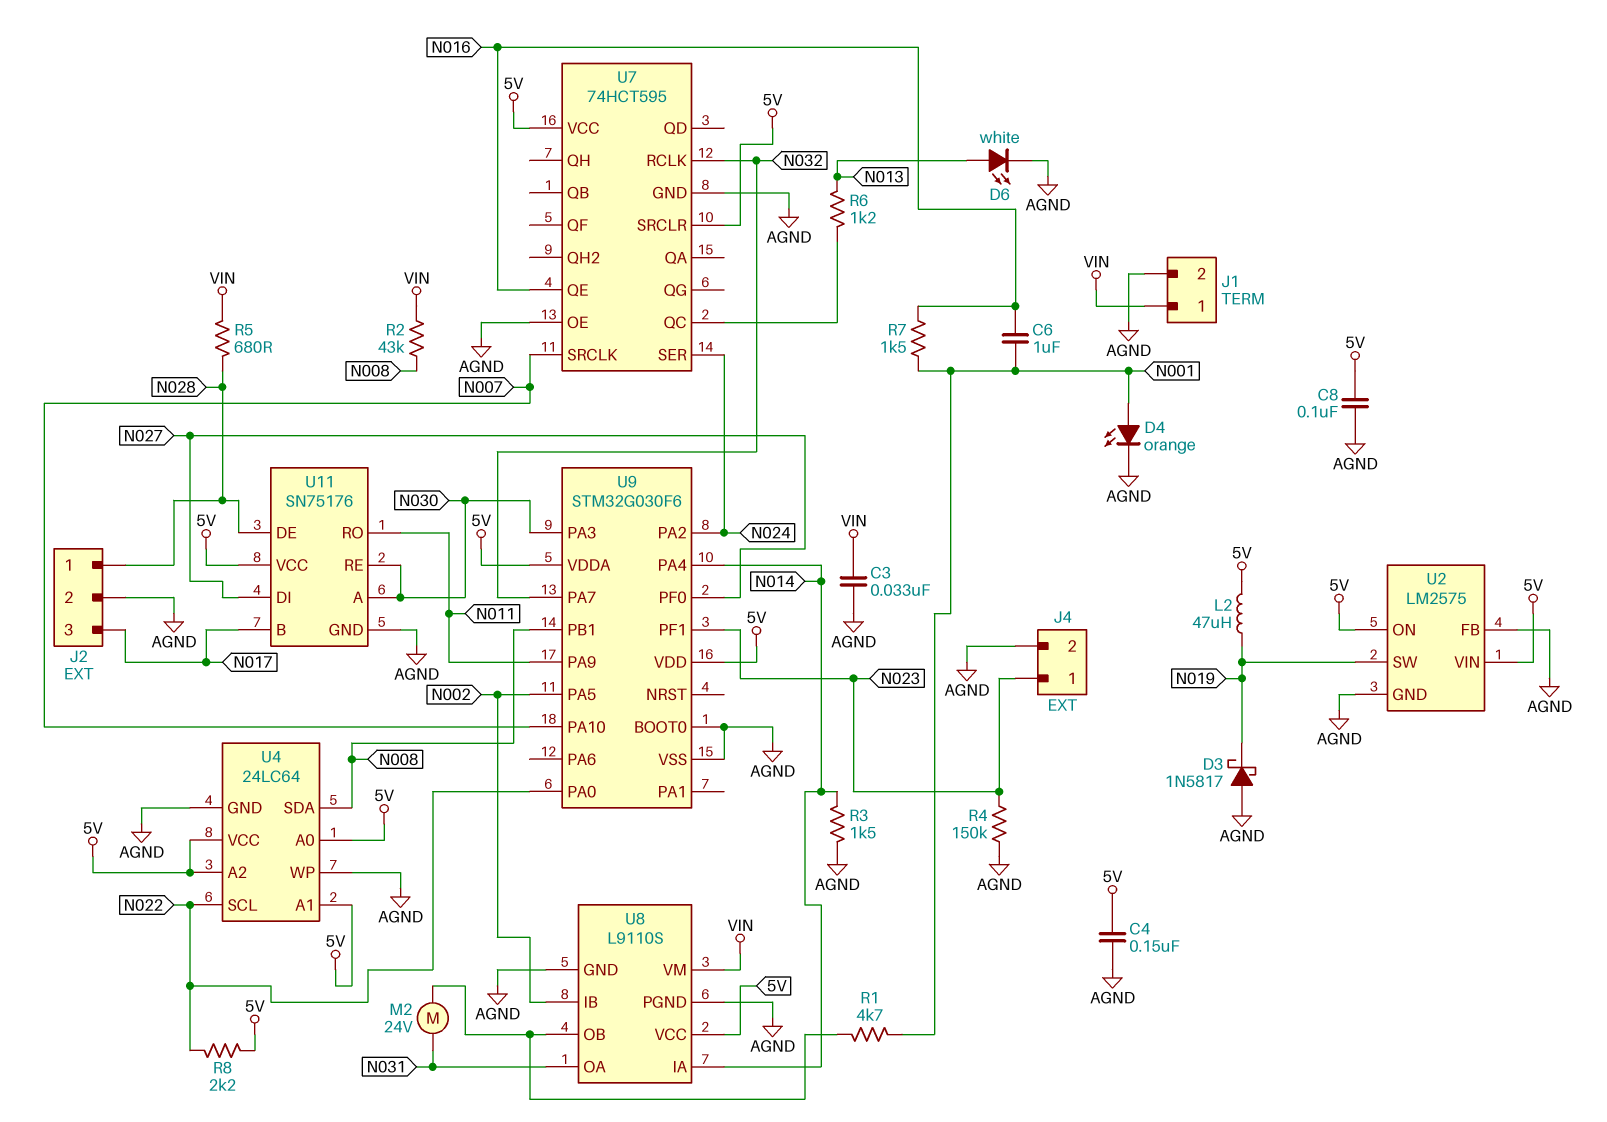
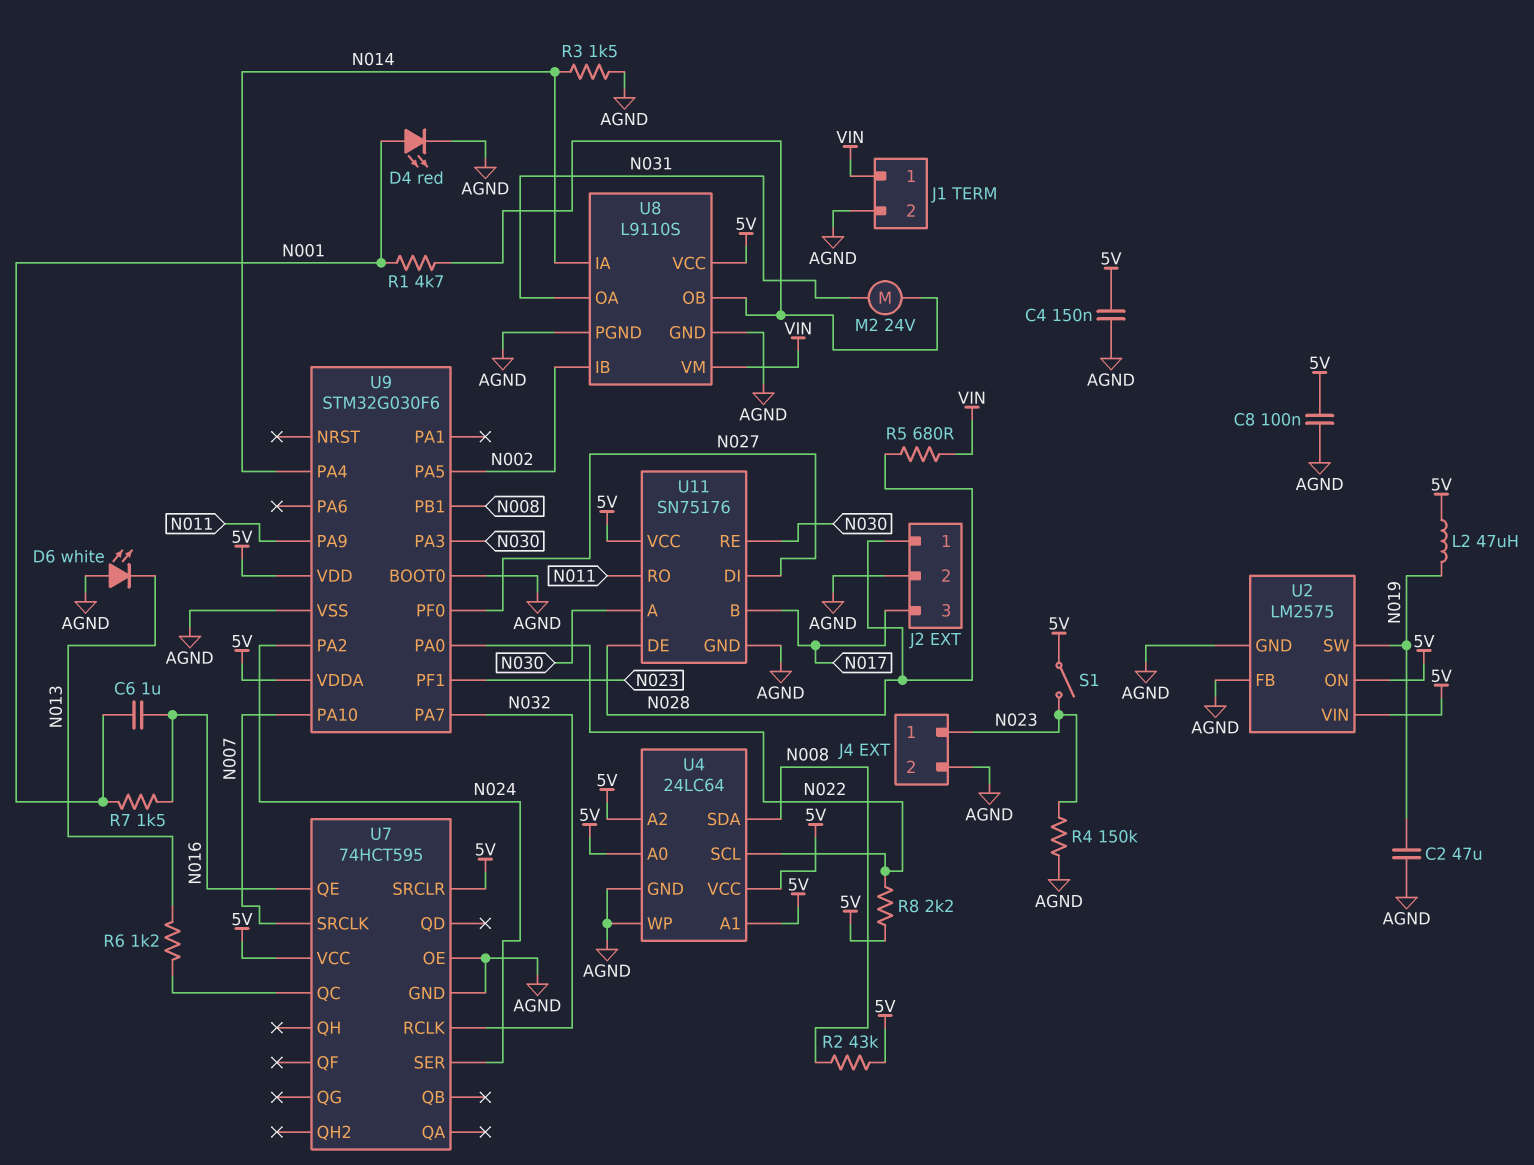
C2: none -> 47uF (AGND, N019)
C3: 33nF (AGND, VIN) -> none
D3: schottky 1N5817 (A AGND, K N019) -> none
D4: LED orange (A N001, K AGND) -> LED red (A N001, K AGND)
D6: LED white (A N013, K AGND) -> LED white (A AGND, K N013)
R2: 43k (N008, VIN) -> 43k (5V, N008)
S1: none -> switch (5V, N023)

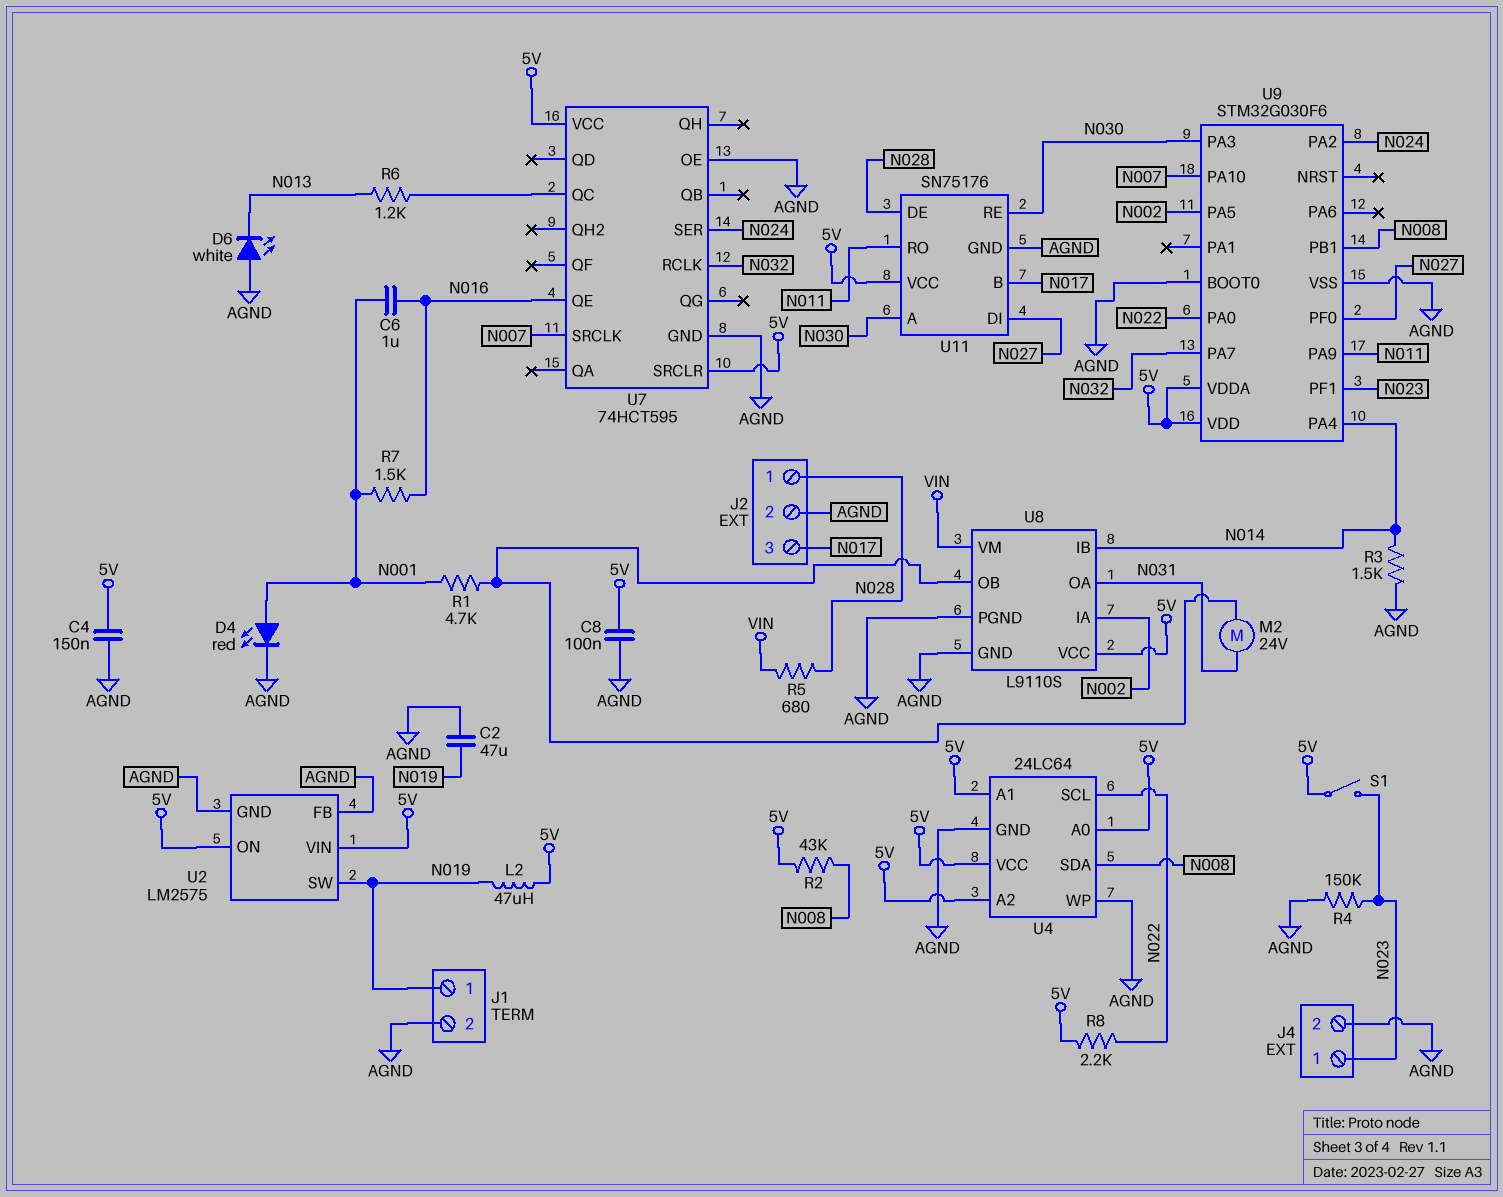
J1 pin 1: VIN -> N019
U8 pin IA: N014 -> N002
U8 pin IB: N002 -> N014

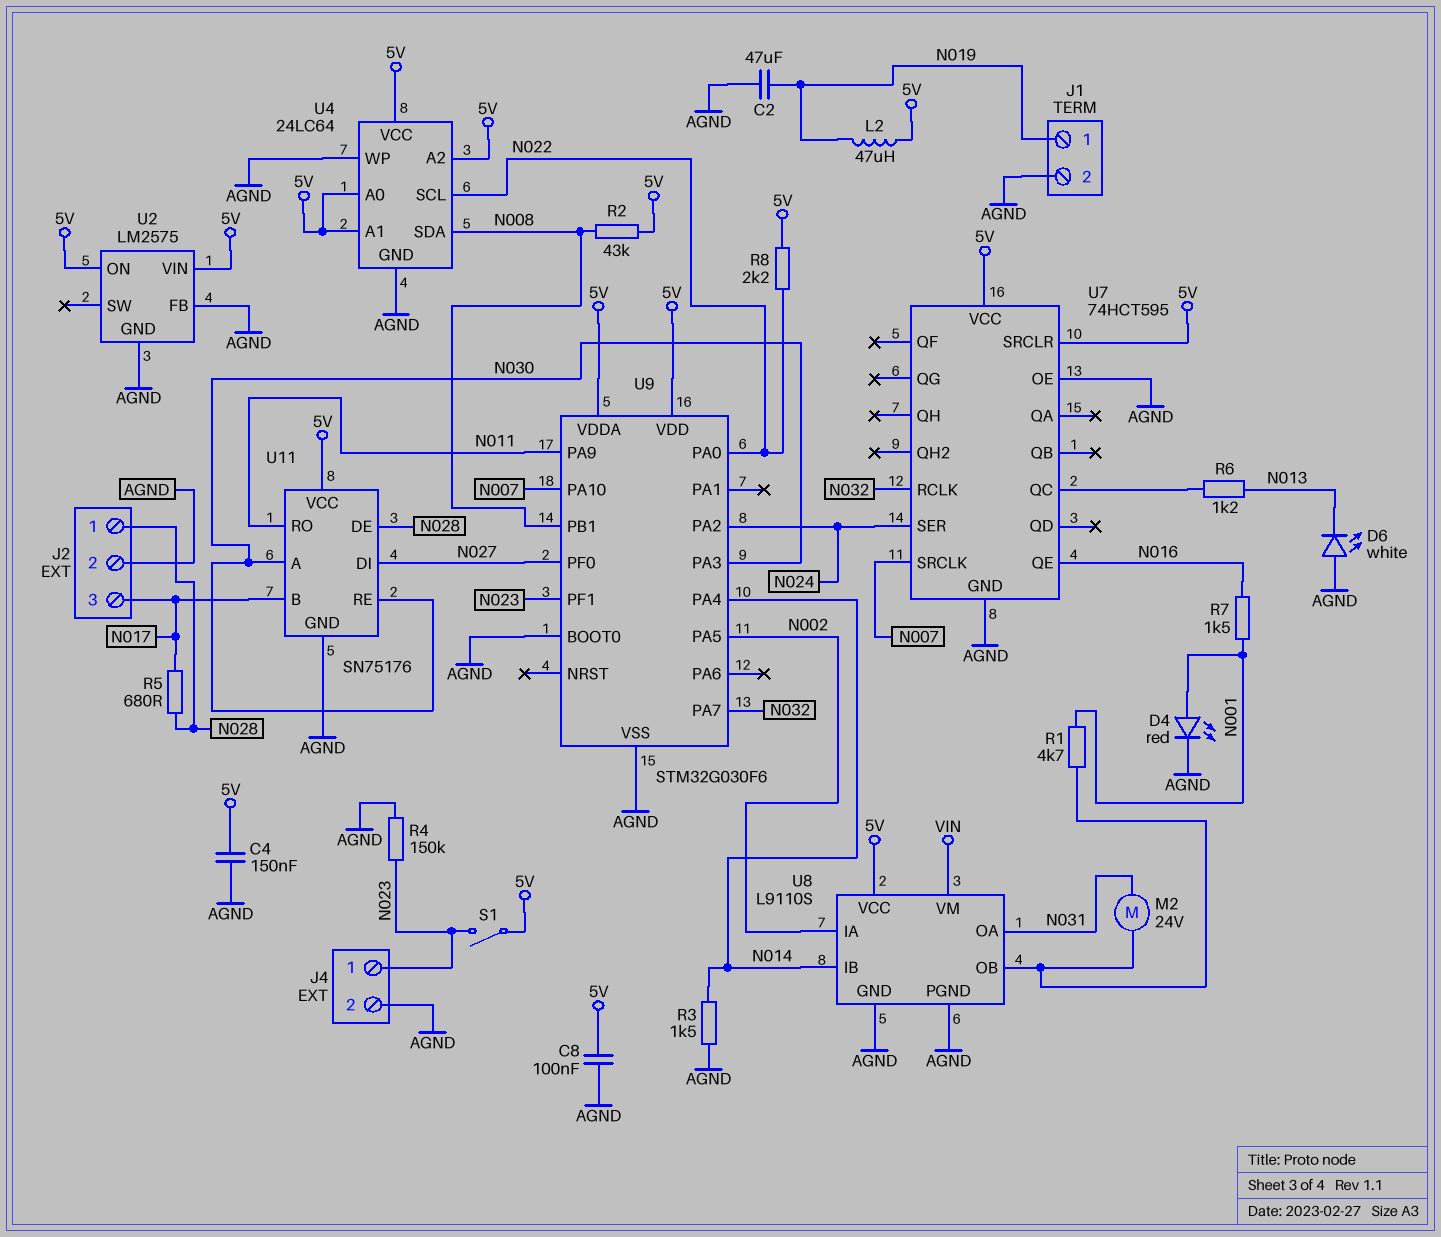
C6: 1uF (N001, N016) -> none
R5: 680 (N028, VIN) -> 680 (N017, N028)
U2 pin SW: N019 -> none

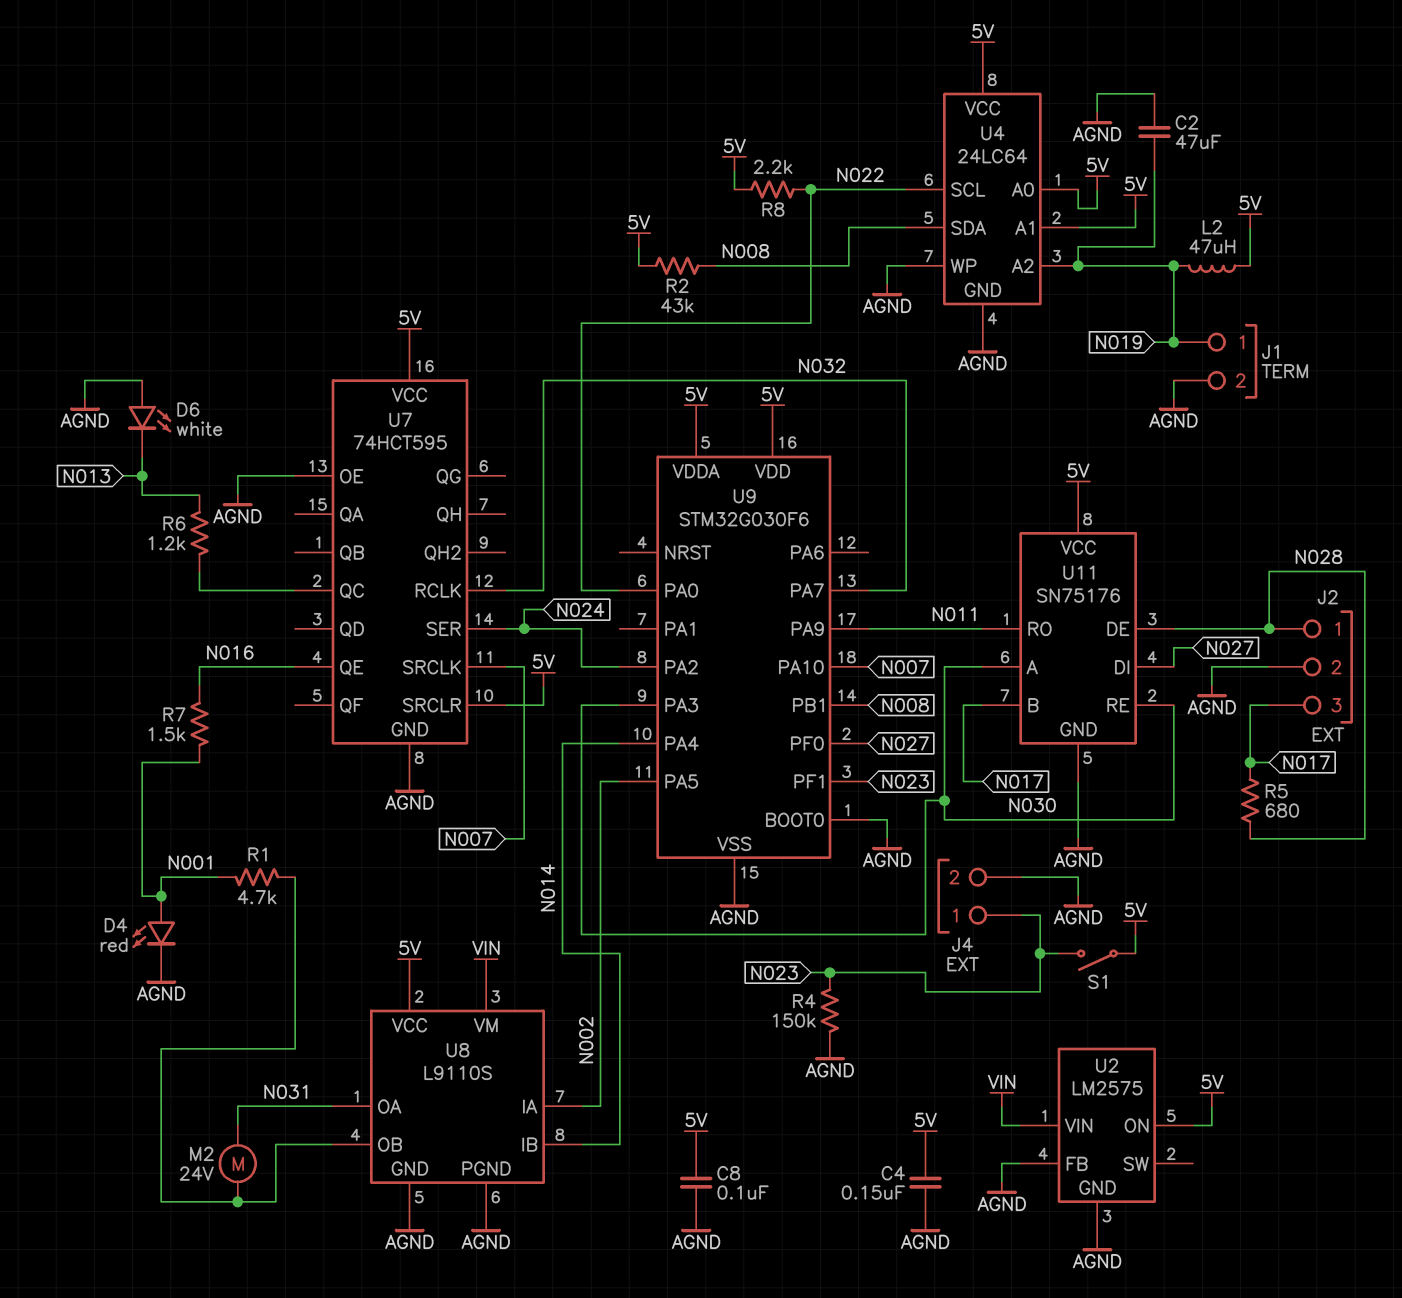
R3: 1.5k (AGND, N014) -> none
U2 pin VIN: 5V -> VIN
U4 pin A2: 5V -> N019

